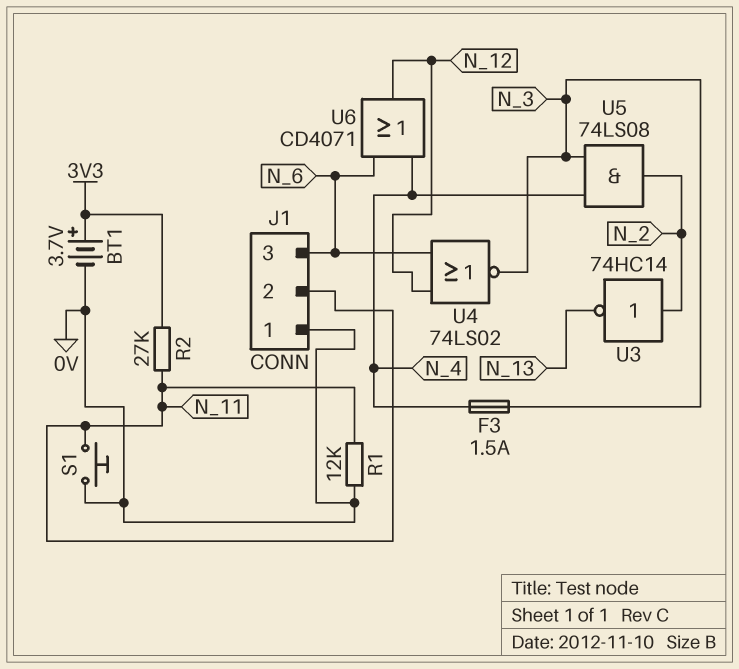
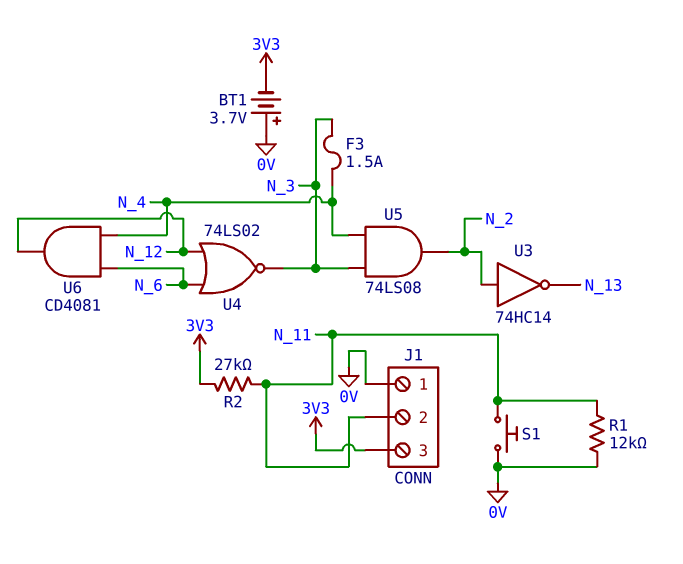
BT1: 3.7V (plus 3V3, minus 0V) -> 3.7V (plus 0V, minus 3V3)
J1 pin 3: N_6 -> 3V3
U6: OR CD4071 (in N_4, in N_6, out N_12) -> AND CD4081 (in N_4, in N_6, out N_12)

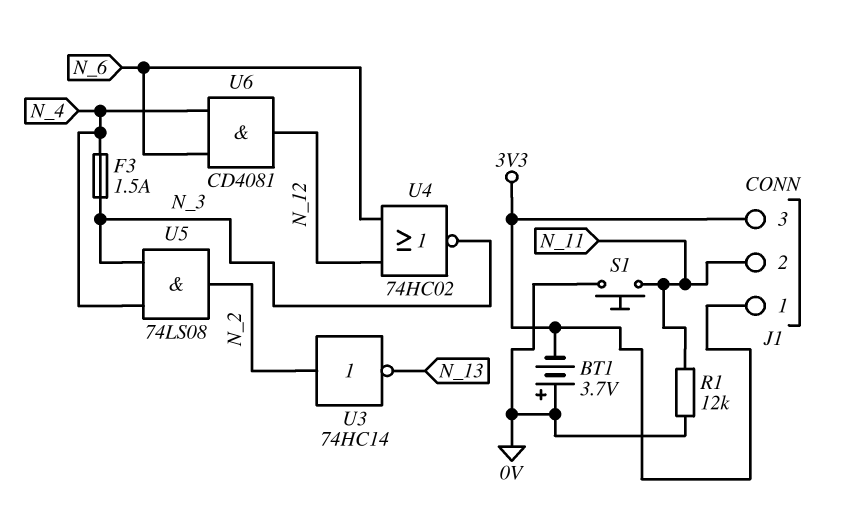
J1 pin 1: 0V -> 3V3
R2: 27k (3V3, N_11) -> none
U4: NOR 74LS02 (in N_6, in N_12, out N_3) -> NOR 74HC02 (in N_6, in N_12, out N_3)

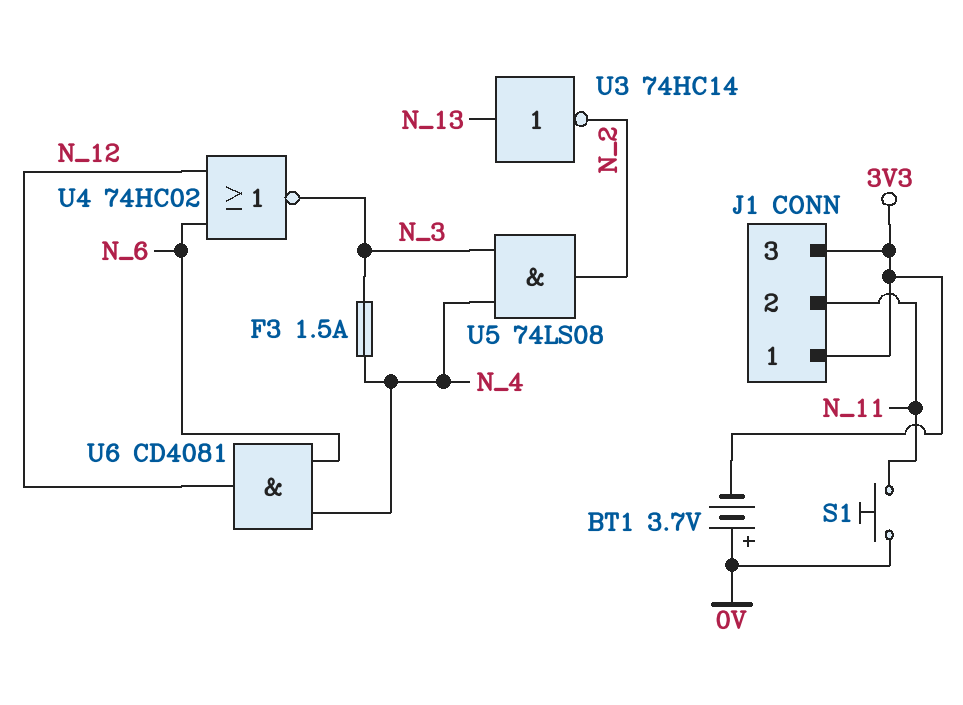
R1: 12k (0V, N_11) -> none
U3: NOT 74HC14 (in N_2, out N_13) -> NOT 74HC14 (in N_13, out N_2)

